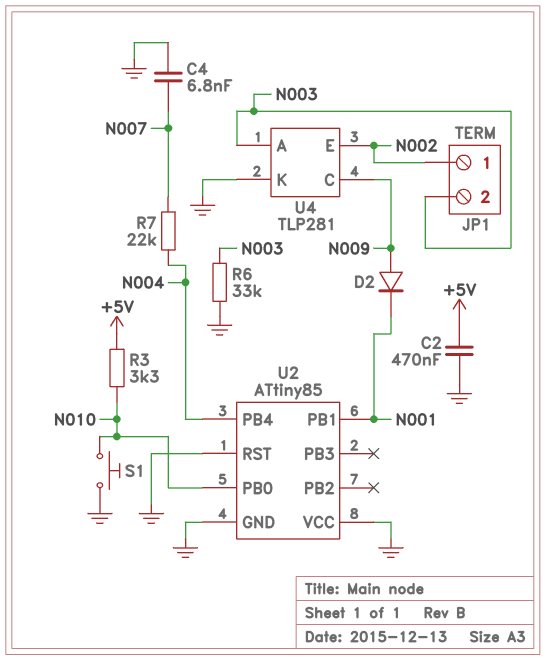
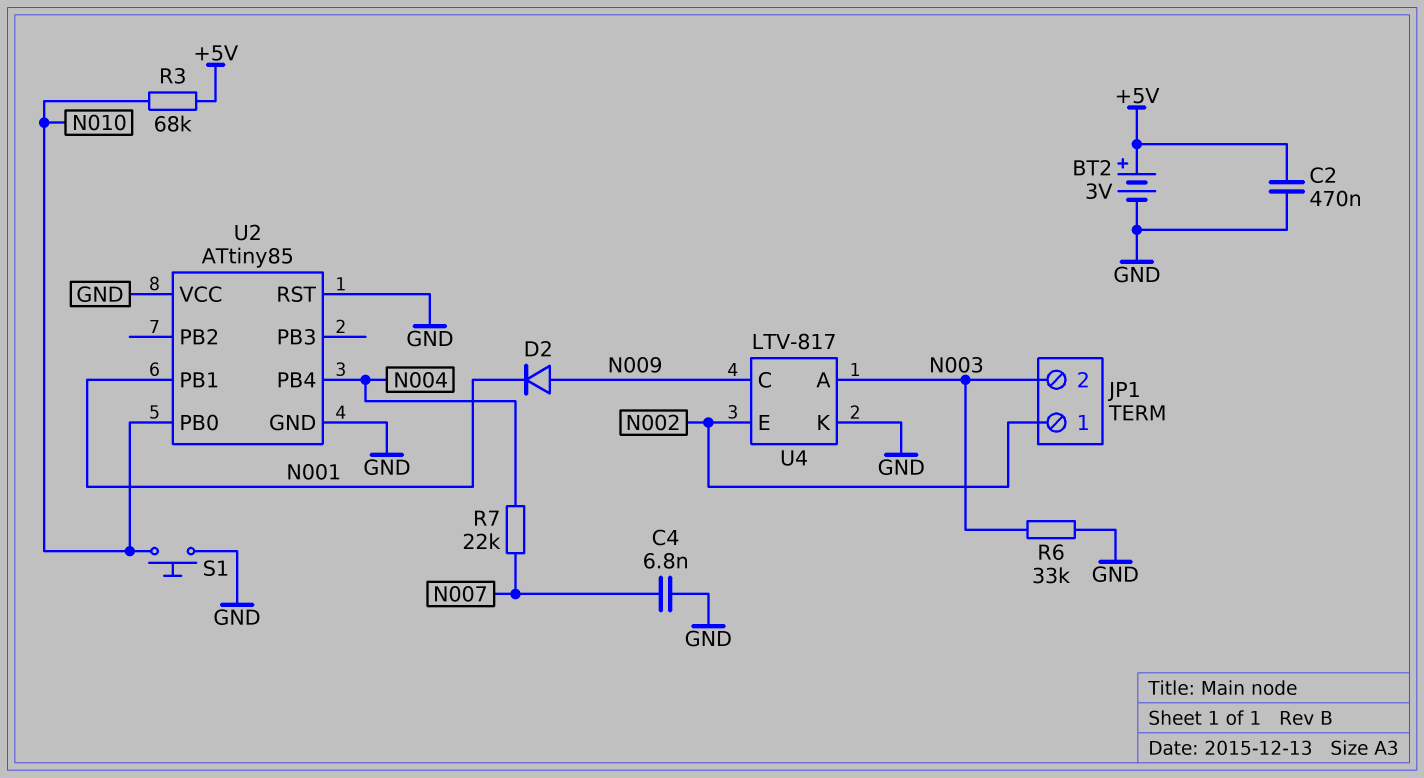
BT2: none -> 3V (plus +5V, minus GND)
R3: 3.3k (+5V, N010) -> 68k (+5V, N010)
U4: TLP281 -> LTV-817

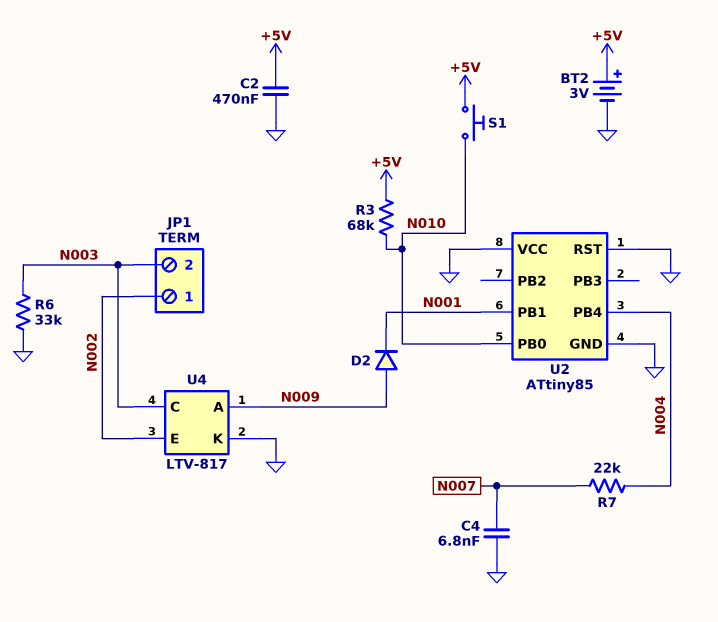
S1: button (GND, N010) -> button (+5V, N010)
U4 pin A: N003 -> N009
U4 pin C: N009 -> N003

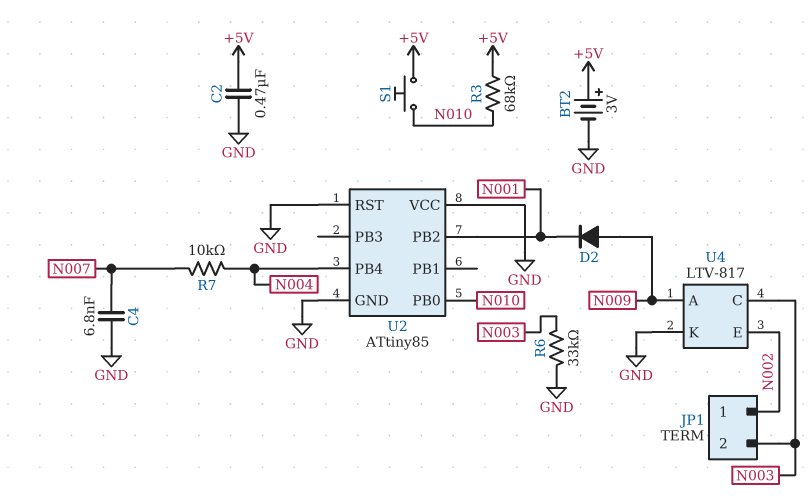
R7: 22k (N004, N007) -> 10k (N004, N007)
U2 pin PB1: N001 -> none
U2 pin PB2: none -> N001

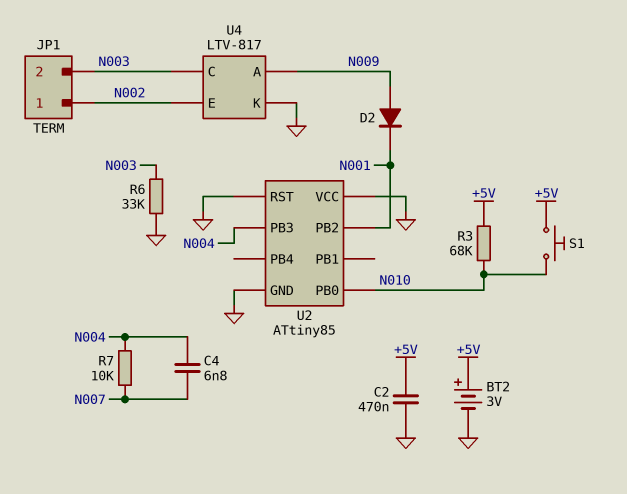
C4: 6.8nF (GND, N007) -> 6.8nF (N004, N007)
U2 pin PB3: none -> N004
U2 pin PB4: N004 -> none

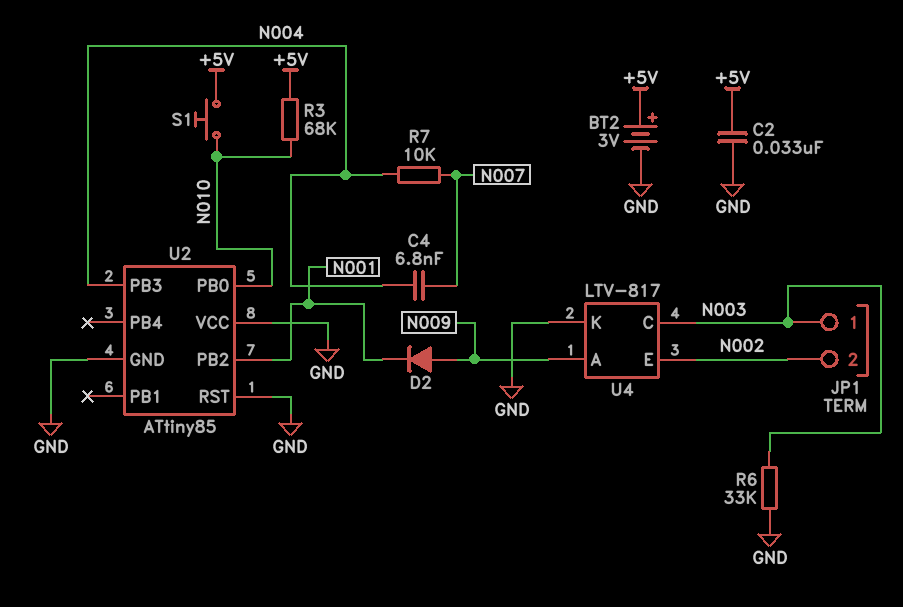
C2: 470nF (+5V, GND) -> 33nF (+5V, GND)
JP1 pin 1: N002 -> N003
JP1 pin 2: N003 -> N002

